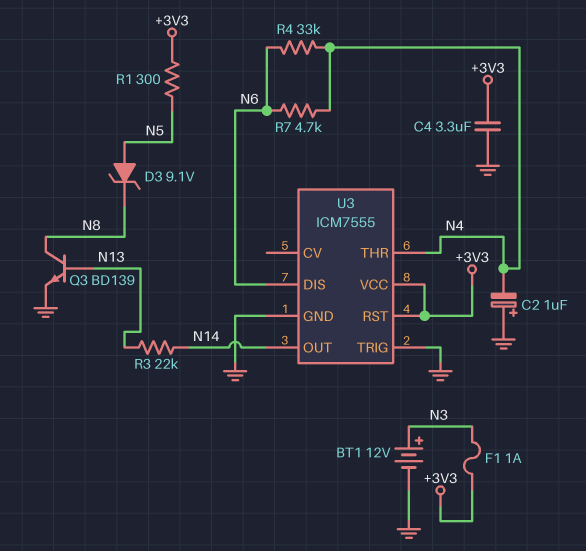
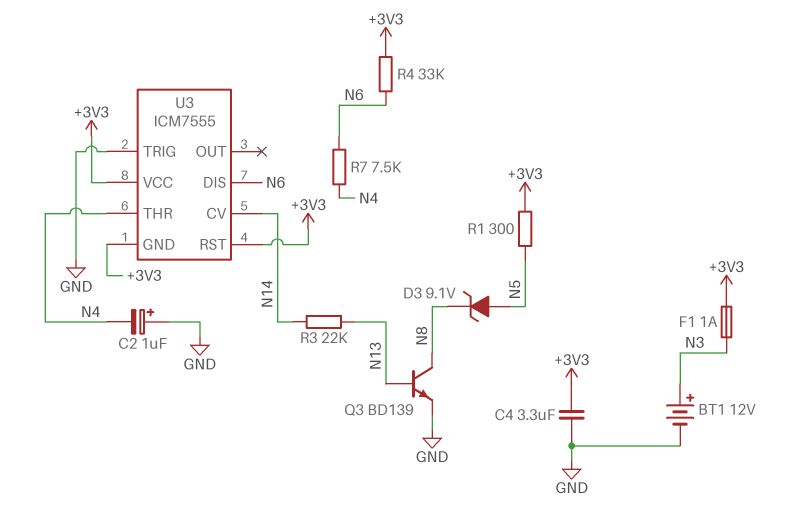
R4: 33k (N4, N6) -> 33k (+3V3, N6)
R7: 4.7k (N4, N6) -> 7.5k (N4, N6)
U3 pin CV: none -> N14
U3 pin GND: GND -> +3V3
U3 pin OUT: N14 -> none

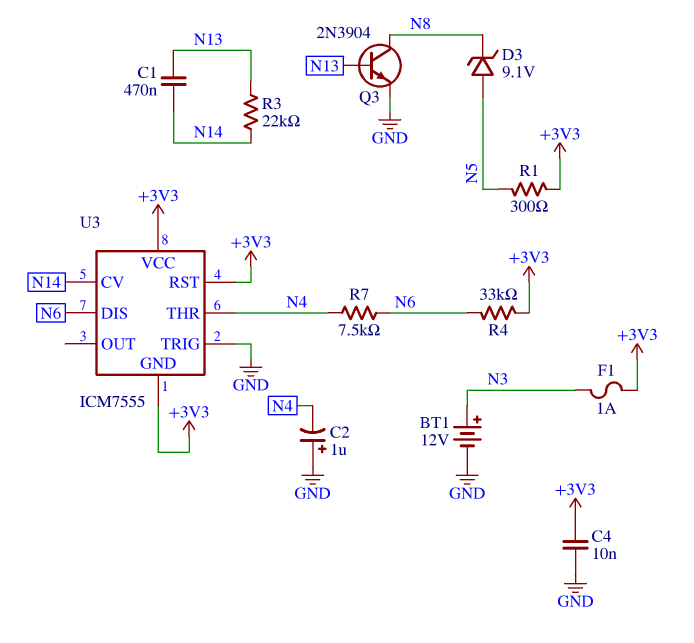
C1: none -> 470nF (N13, N14)
C4: 3.3uF (+3V3, GND) -> 10nF (+3V3, GND)
Q3: NPN BD139 (B N13, C N8, E GND) -> NPN 2N3904 (B N13, C N8, E GND)

